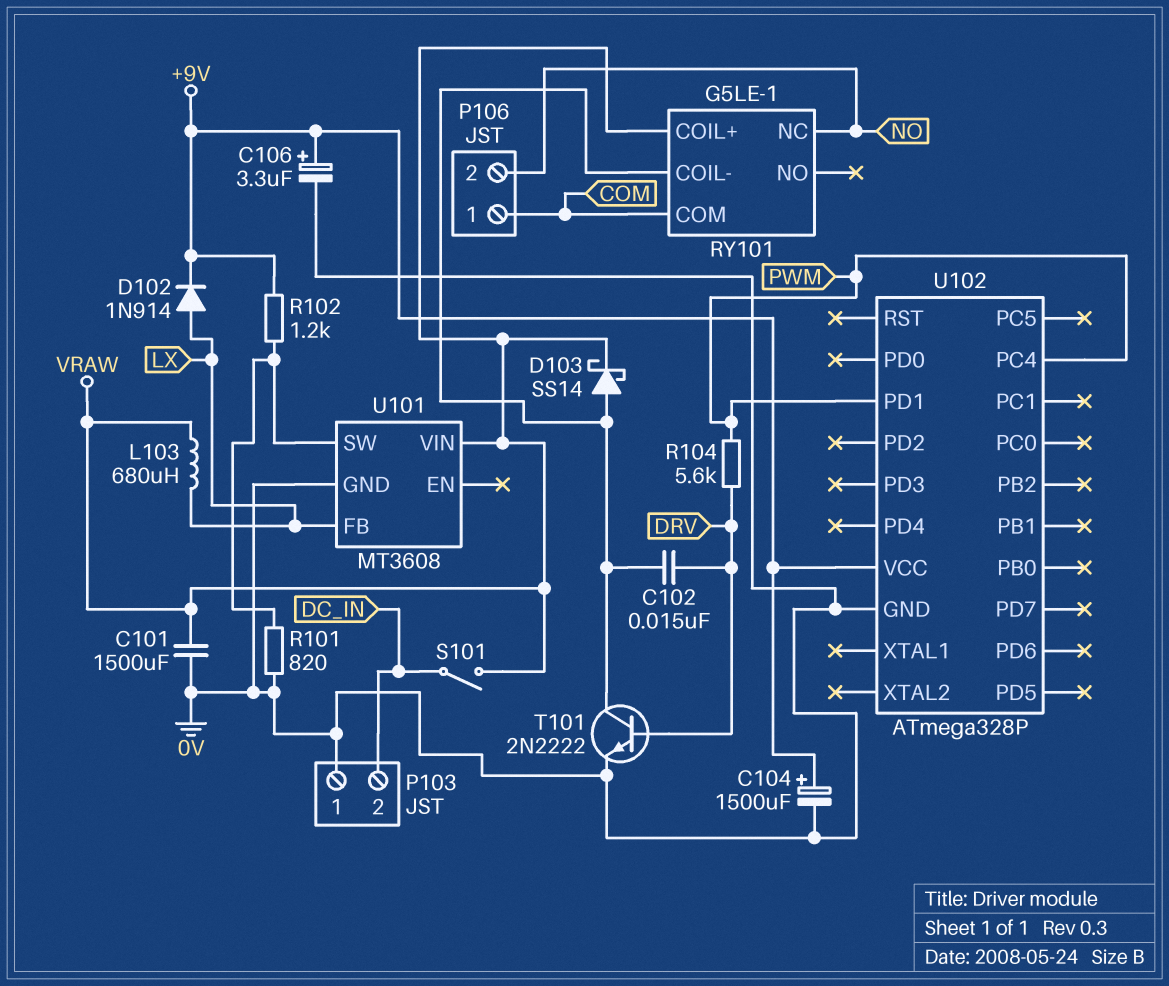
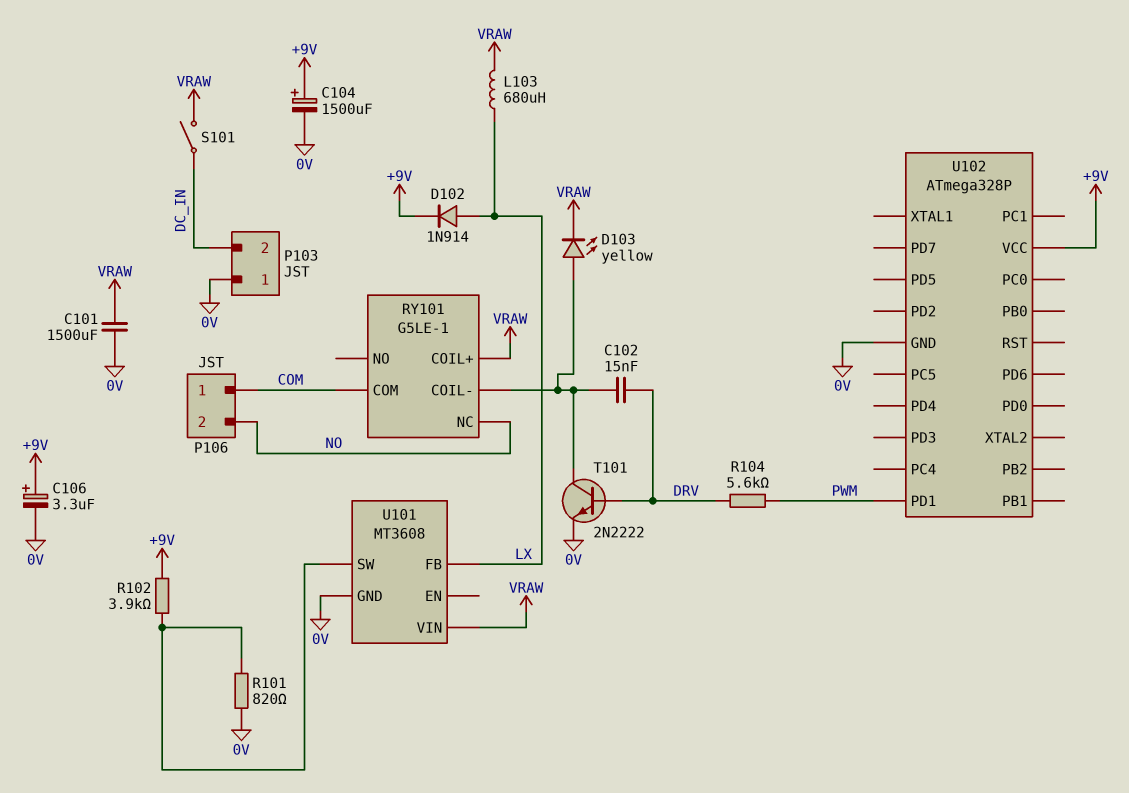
D103: schottky SS14 (A RY101/COIL-, K VRAW) -> LED yellow (A RY101/COIL-, K VRAW)
R102: 1.2k (+9V, U101/SW) -> 3.9k (+9V, U101/SW)
U102 pin PC4: PWM -> none

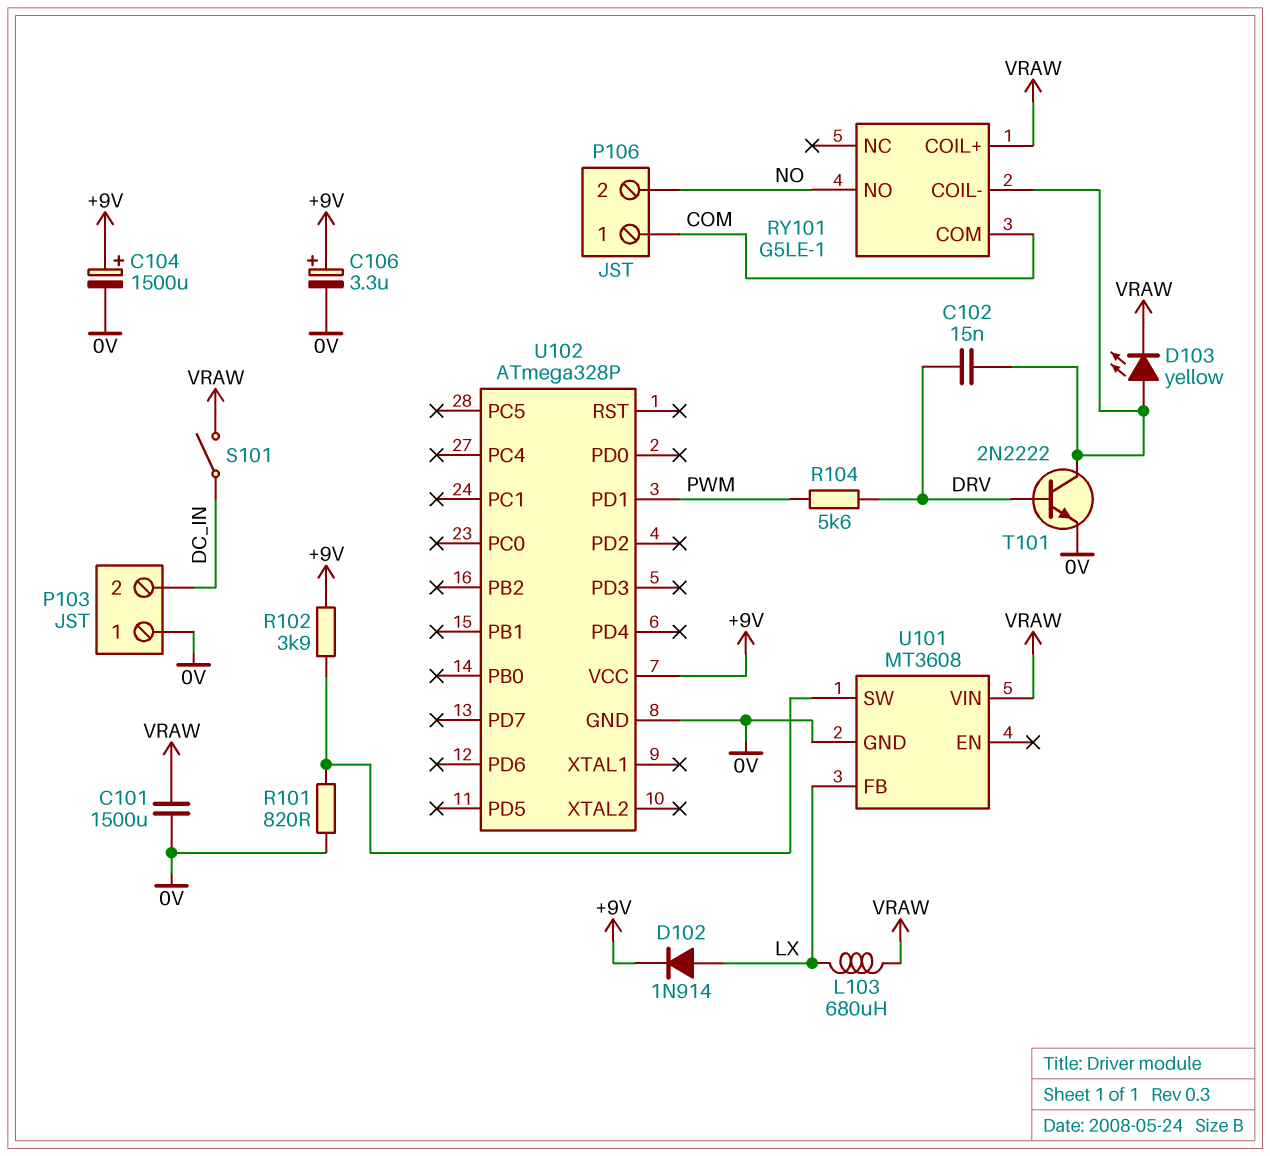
RY101 pin NC: NO -> none
RY101 pin NO: none -> NO

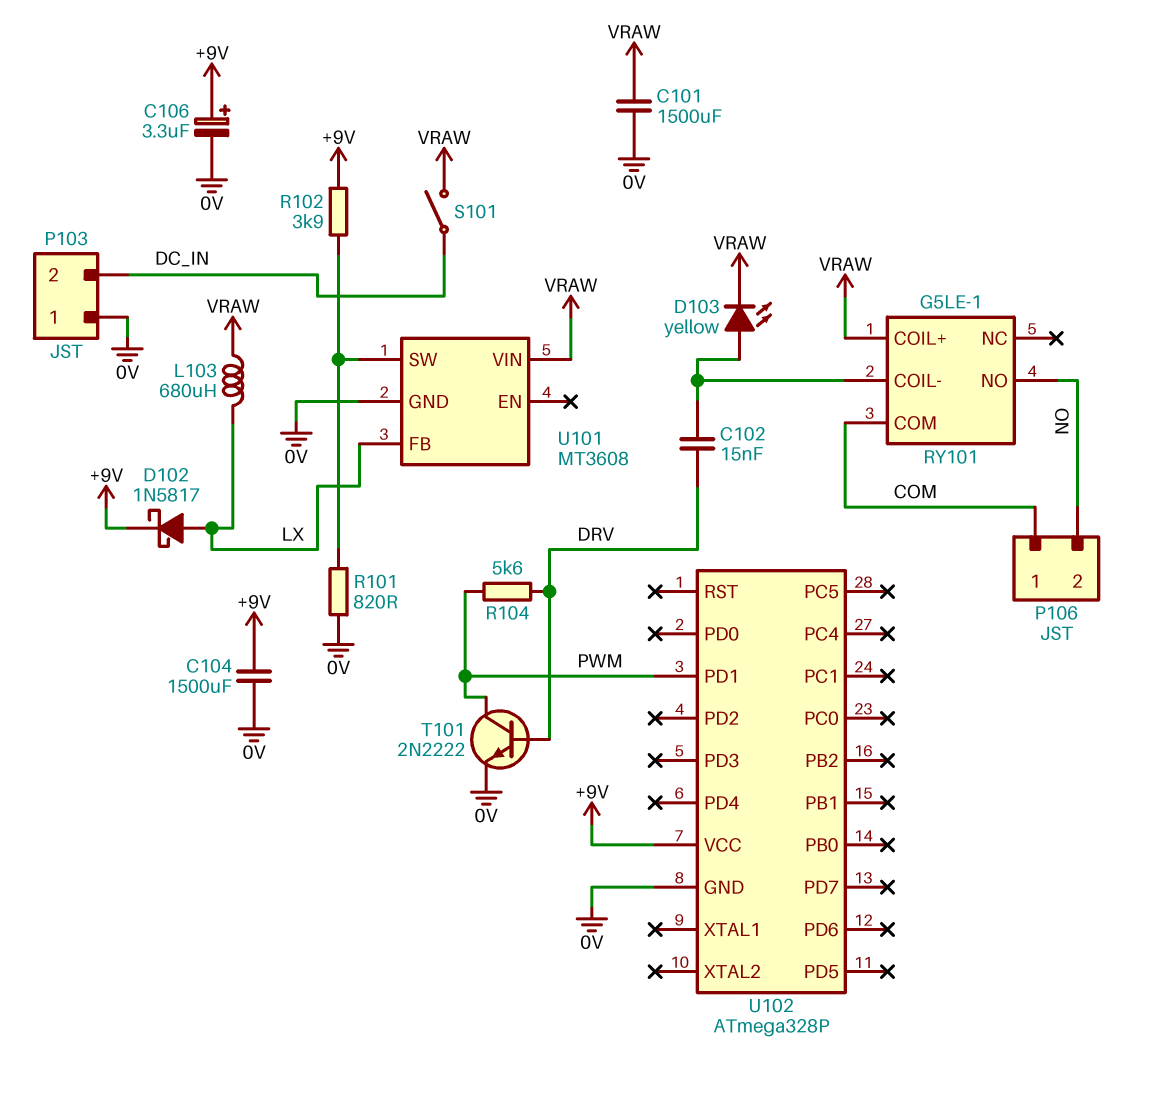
C104: 1500uF (plus +9V, minus 0V) -> 1500uF (+9V, 0V)
D102: diode 1N914 (A LX, K +9V) -> schottky 1N5817 (A LX, K +9V)
T101: NPN 2N2222 (B DRV, C RY101/COIL-, E 0V) -> NPN 2N2222 (B DRV, C PWM, E 0V)

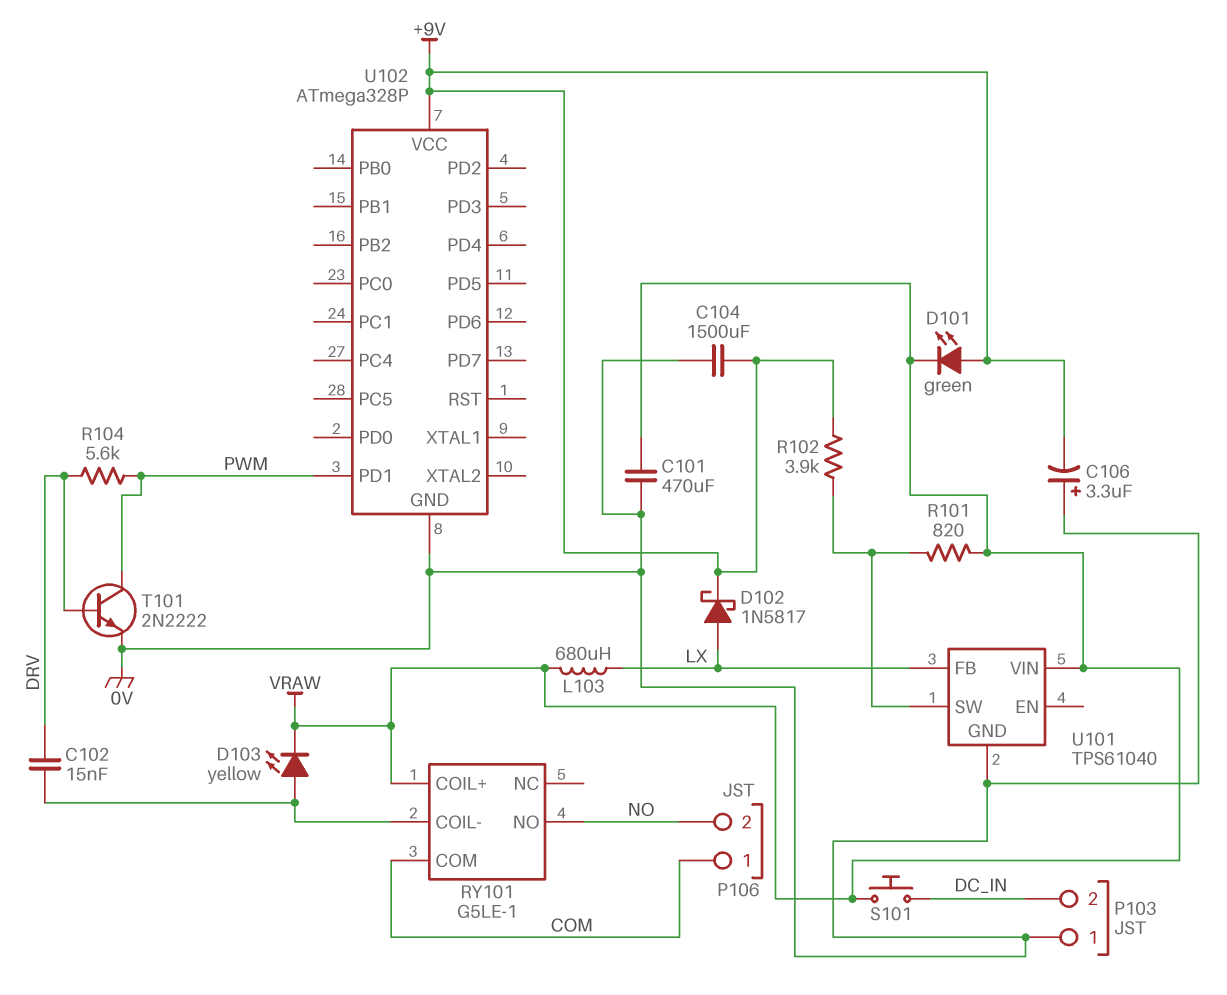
C101: 1500uF (0V, VRAW) -> 470uF (0V, VRAW)
C106: 3.3uF (plus +9V, minus 0V) -> 3.3uF (plus 0V, minus +9V)
D101: none -> LED green (A +9V, K VRAW)
R101: 820 (0V, U101/SW) -> 820 (U101/SW, VRAW)
S101: switch (DC_IN, VRAW) -> button (DC_IN, VRAW)
U101: MT3608 -> TPS61040

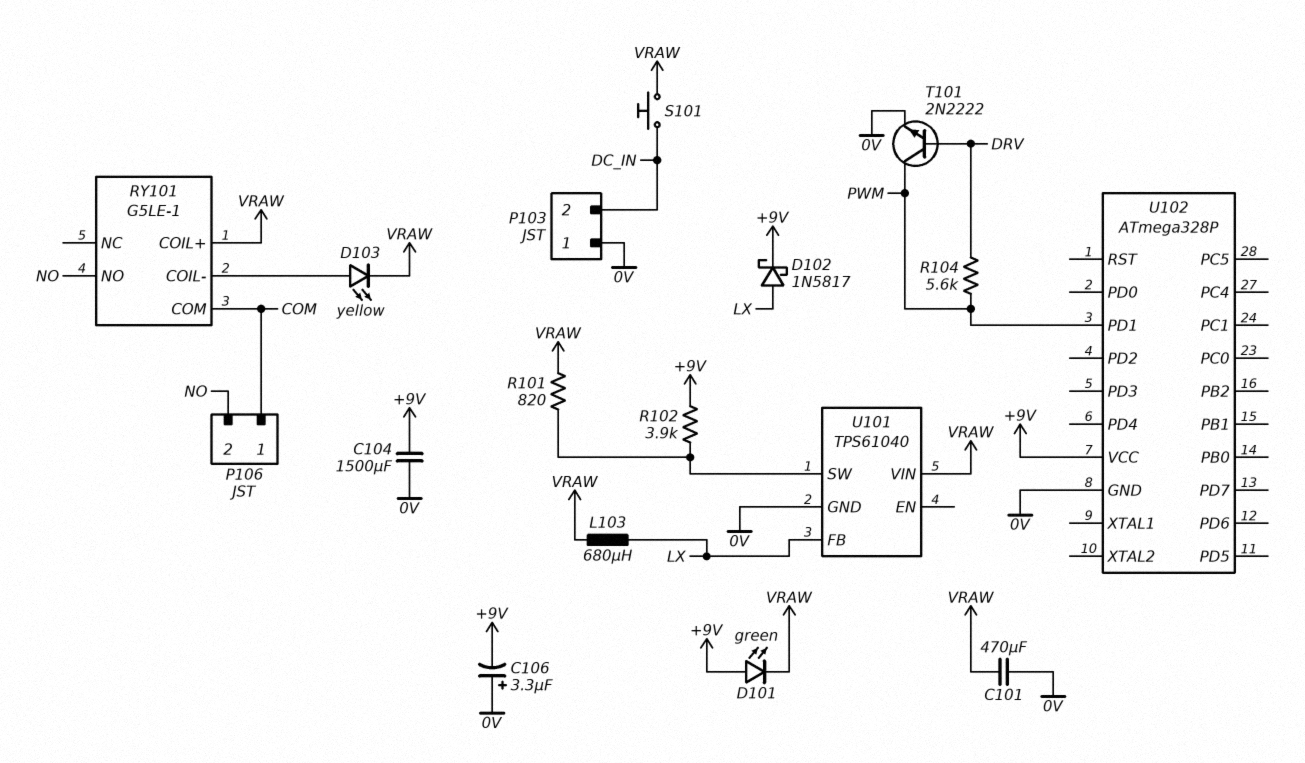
C102: 15nF (DRV, RY101/COIL-) -> none

